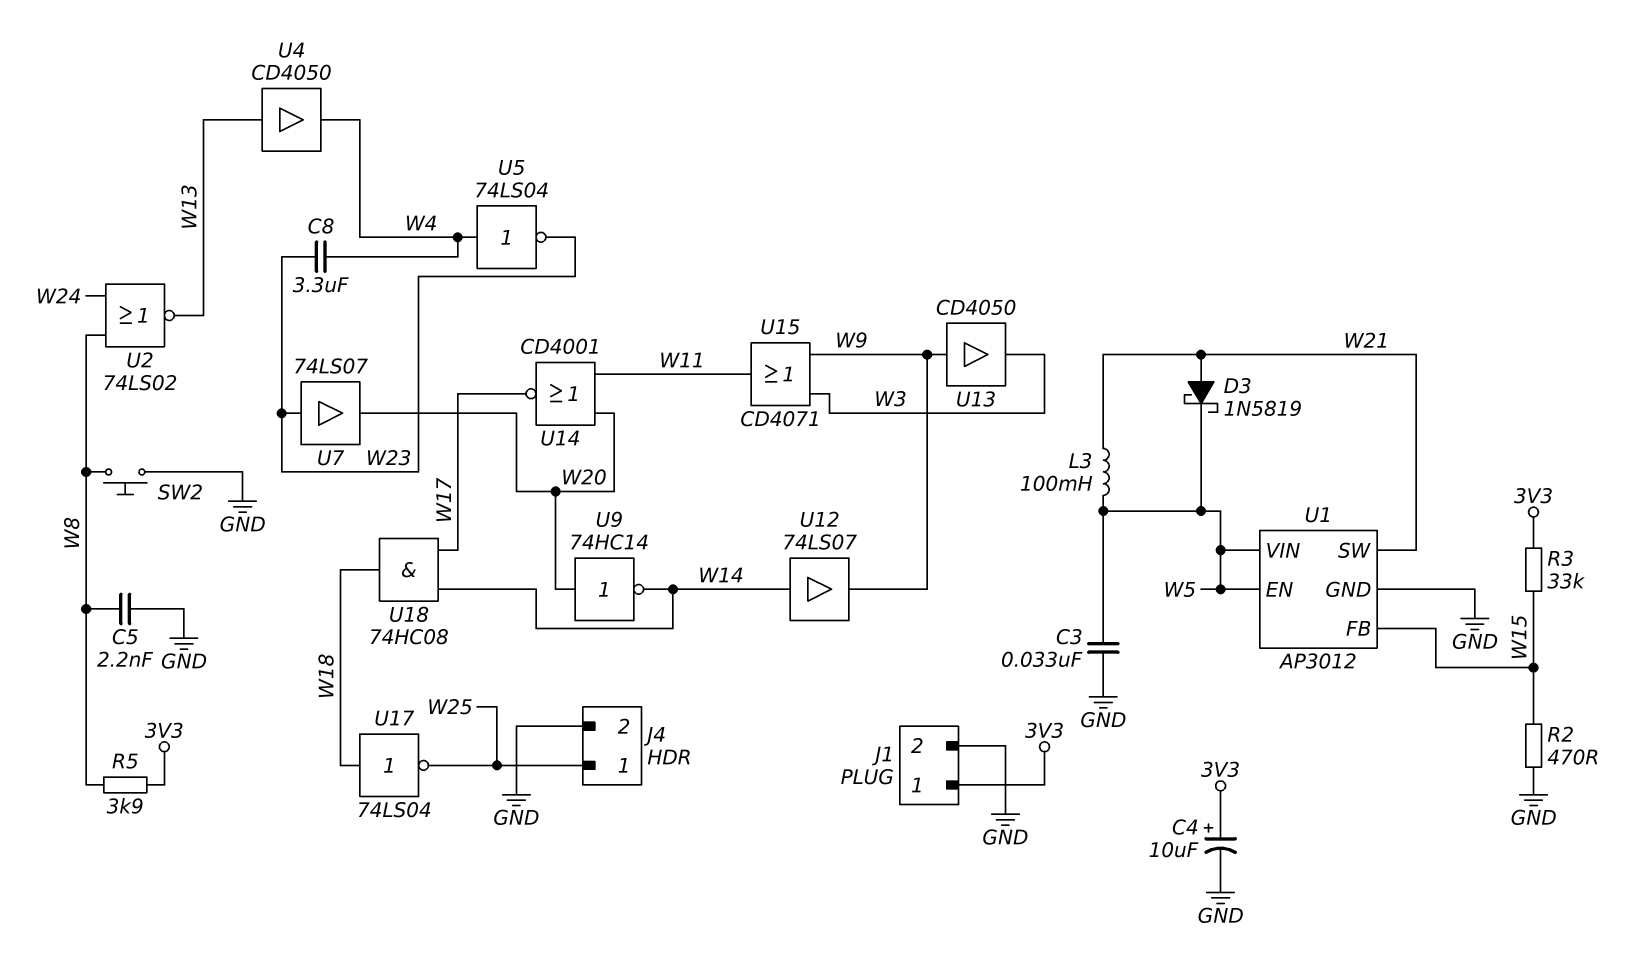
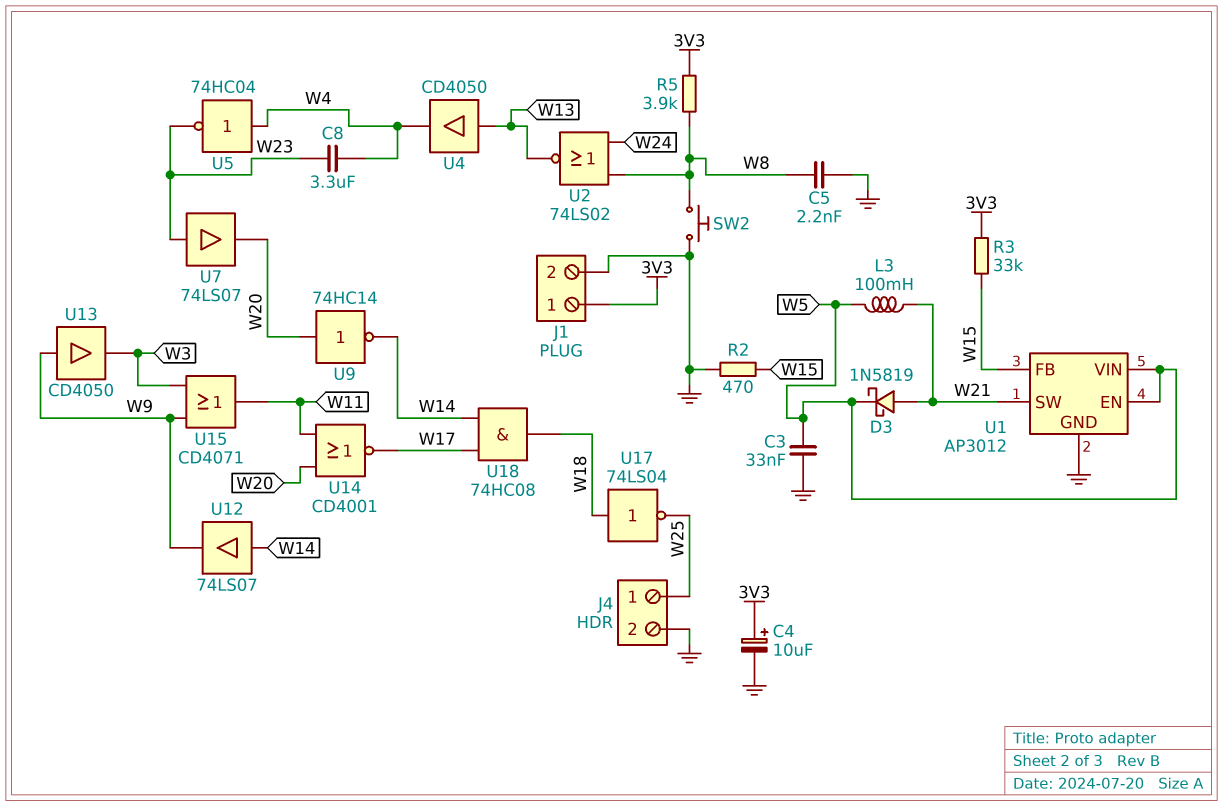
U5: NOT 74LS04 (in W4, out W23) -> NOT 74HC04 (in W4, out W23)

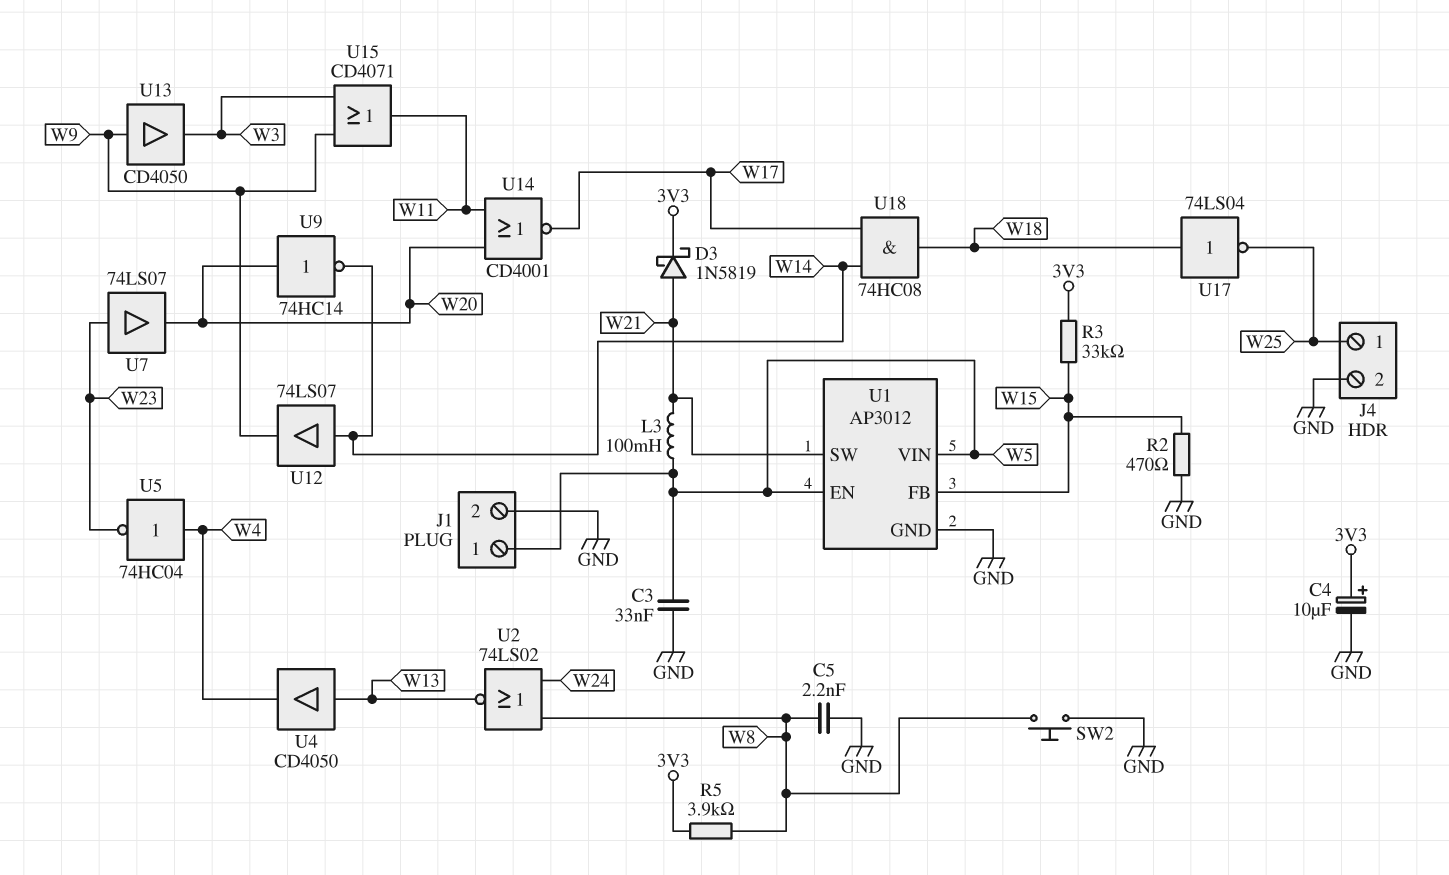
C8: 3.3uF (W4, W23) -> none
D3: schottky 1N5819 (A W21, K W5) -> schottky 1N5819 (A W21, K 3V3)
J1 pin 1: 3V3 -> W5

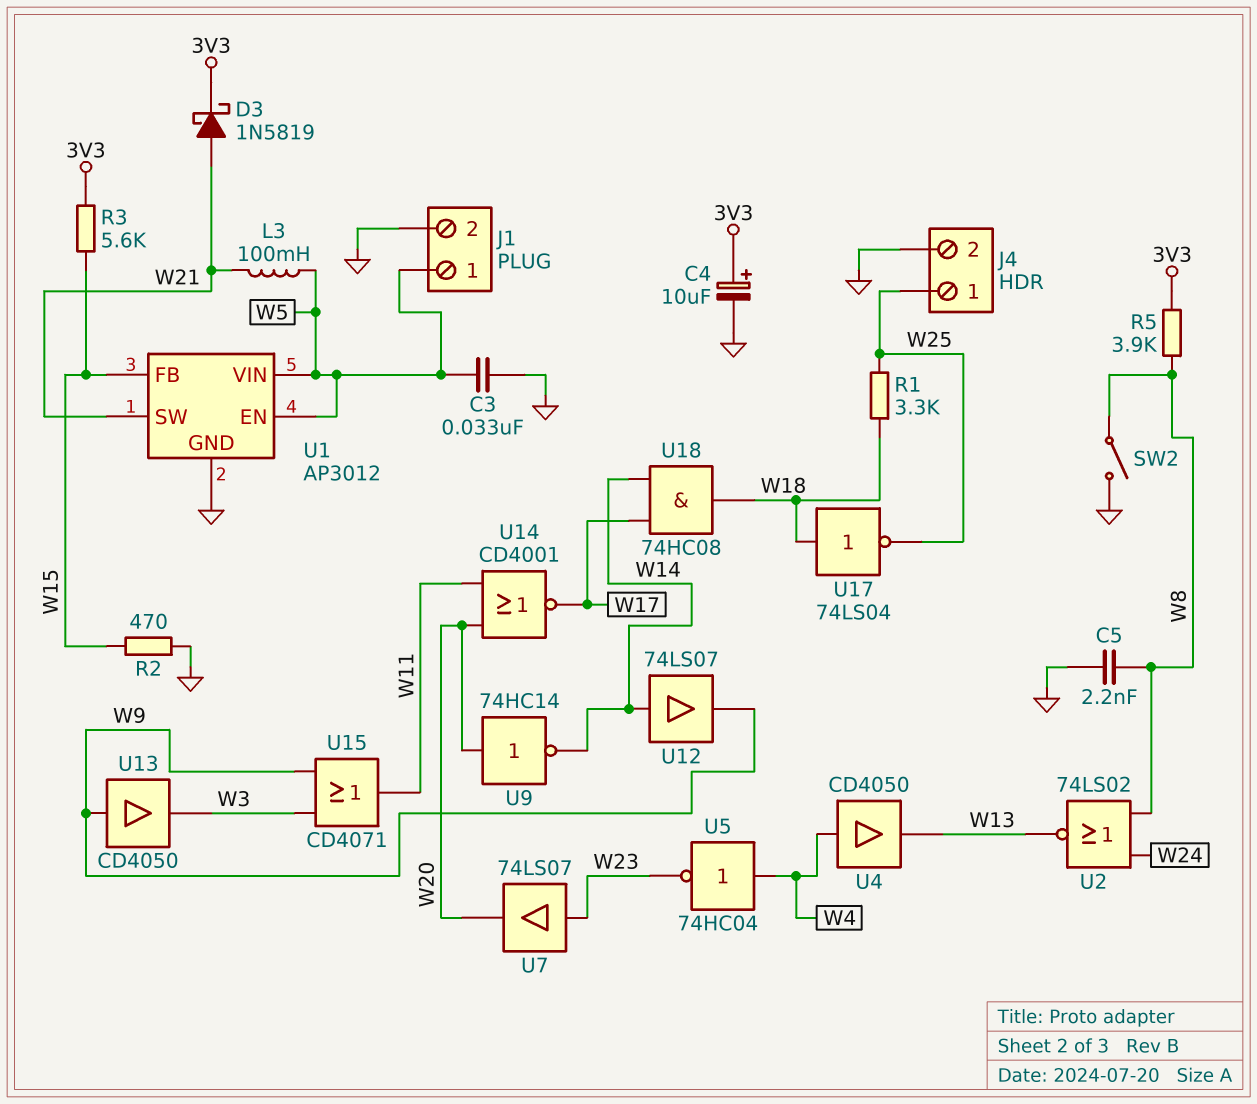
R1: none -> 3.3k (W18, W25)
R3: 33k (3V3, W15) -> 5.6k (3V3, W15)
SW2: button (GND, W8) -> switch (GND, W8)
U4: buffer CD4050 (in W13, out W4) -> buffer CD4050 (in W4, out W13)

